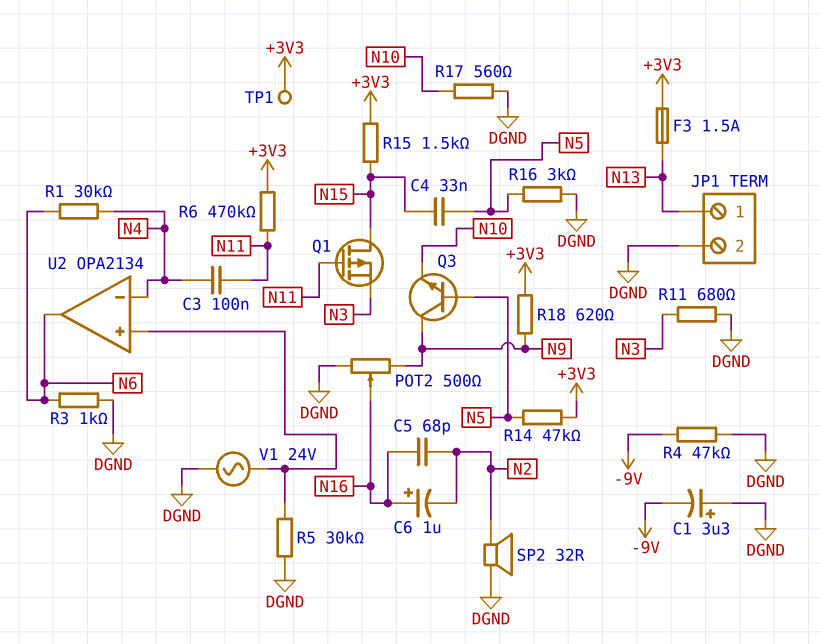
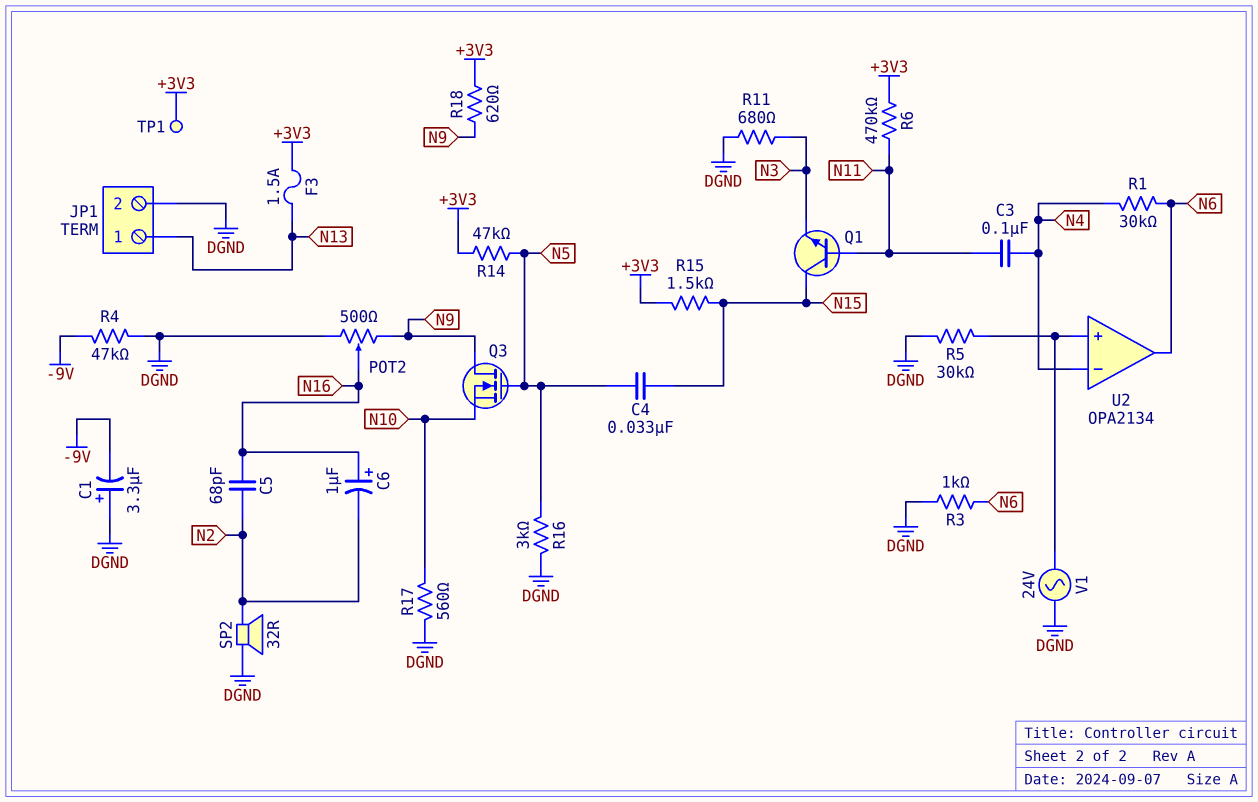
Q1: PMOS (G N11, D N15, S N3) -> NPN (B N11, C N15, E N3)
Q3: NPN (B N5, C N9, E N10) -> NMOS (G N5, D N9, S N10)

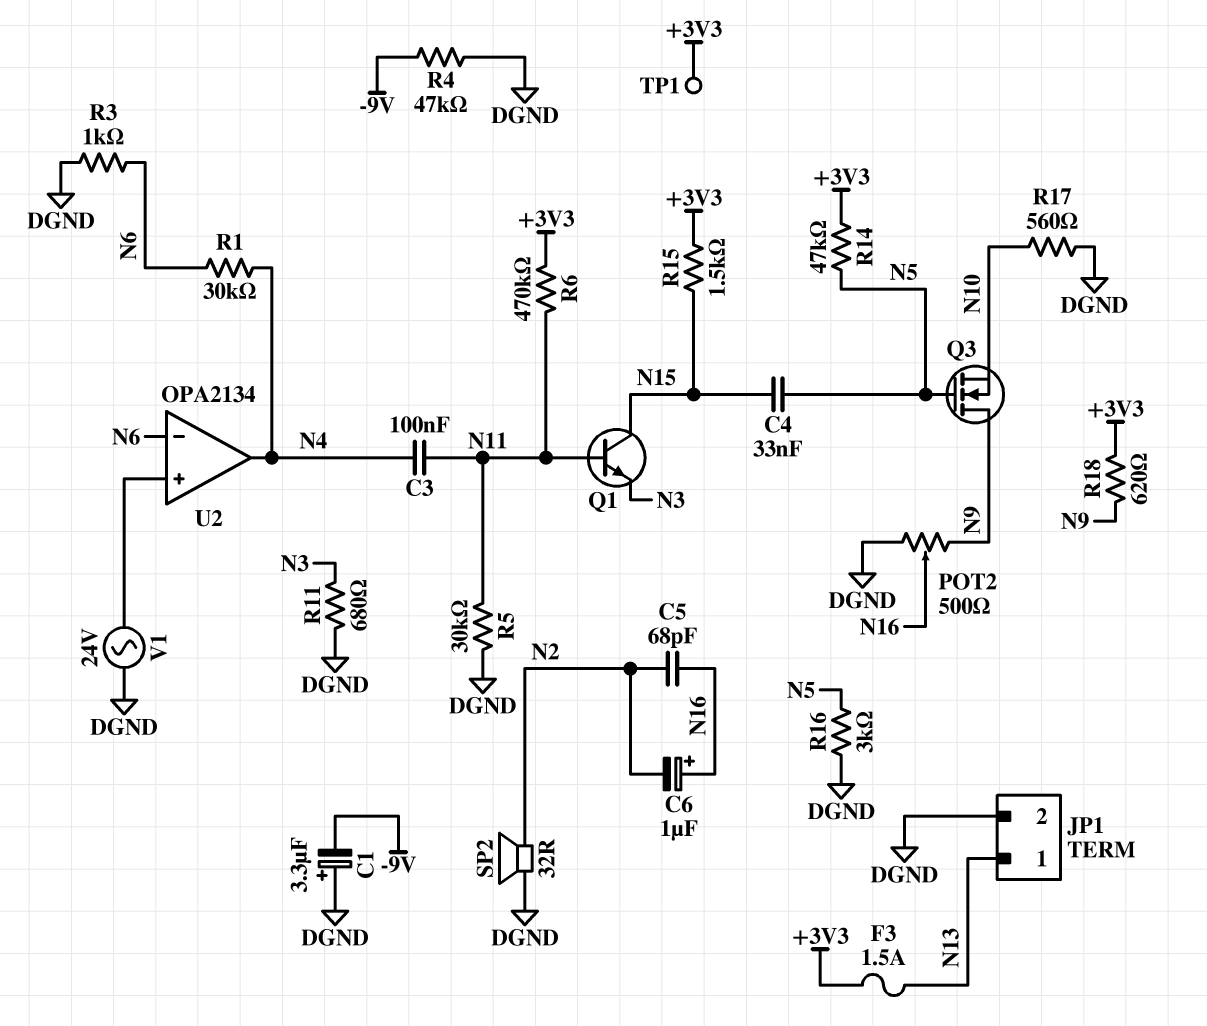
R5: 30k (DGND, U2/in+) -> 30k (DGND, N11)
U2 pin in-: N4 -> N6
U2 pin out: N6 -> N4

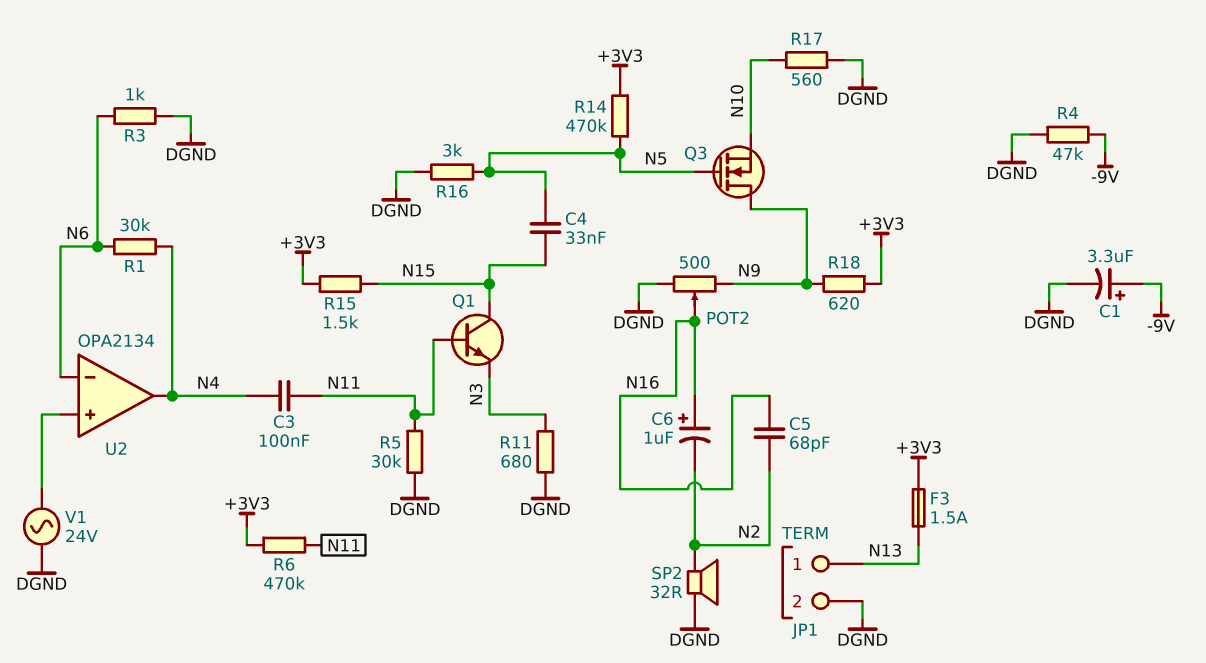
C1: 3.3uF (plus DGND, minus -9V) -> 3.3uF (plus -9V, minus DGND)
R14: 47k (+3V3, N5) -> 470k (+3V3, N5)
TP1: test point (+3V3) -> none

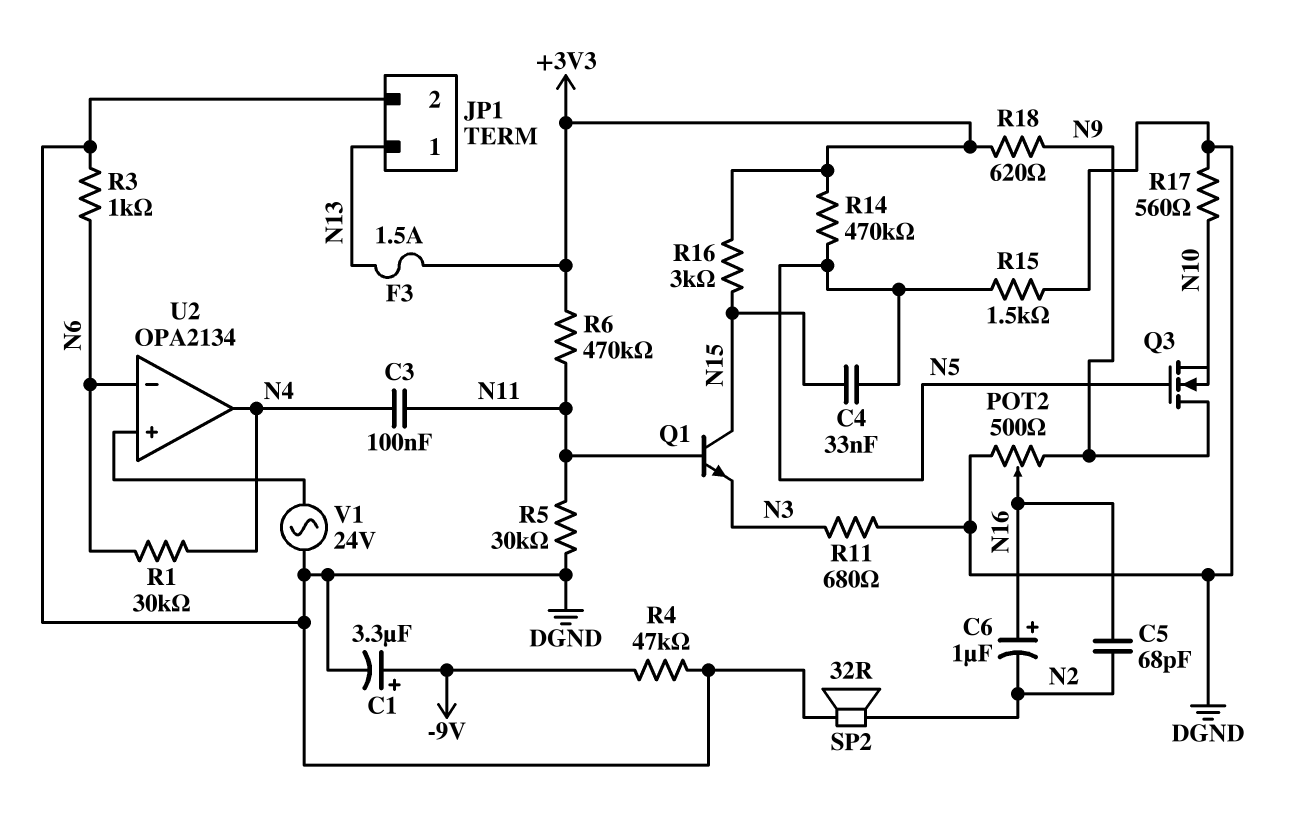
R15: 1.5k (+3V3, N15) -> 1.5k (DGND, N5)
R16: 3k (DGND, N5) -> 3k (+3V3, N15)

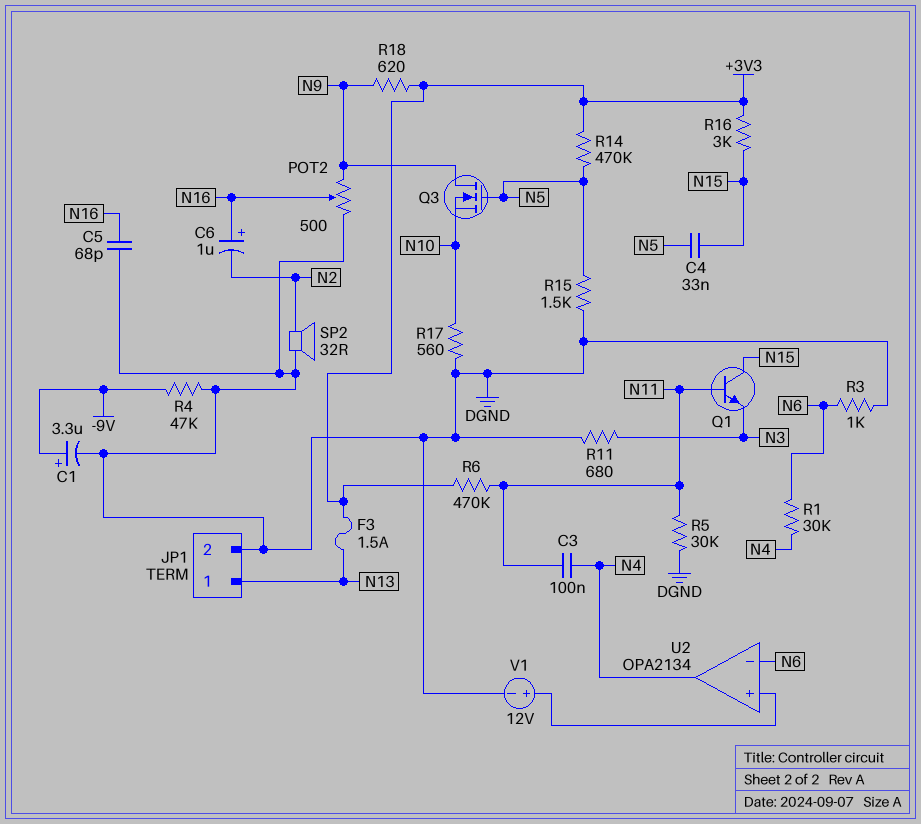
C5: 68pF (N2, N16) -> 68pF (DGND, N16)
V1: AC 24V (DGND, U2/in+) -> 12V (plus U2/in+, minus DGND)

